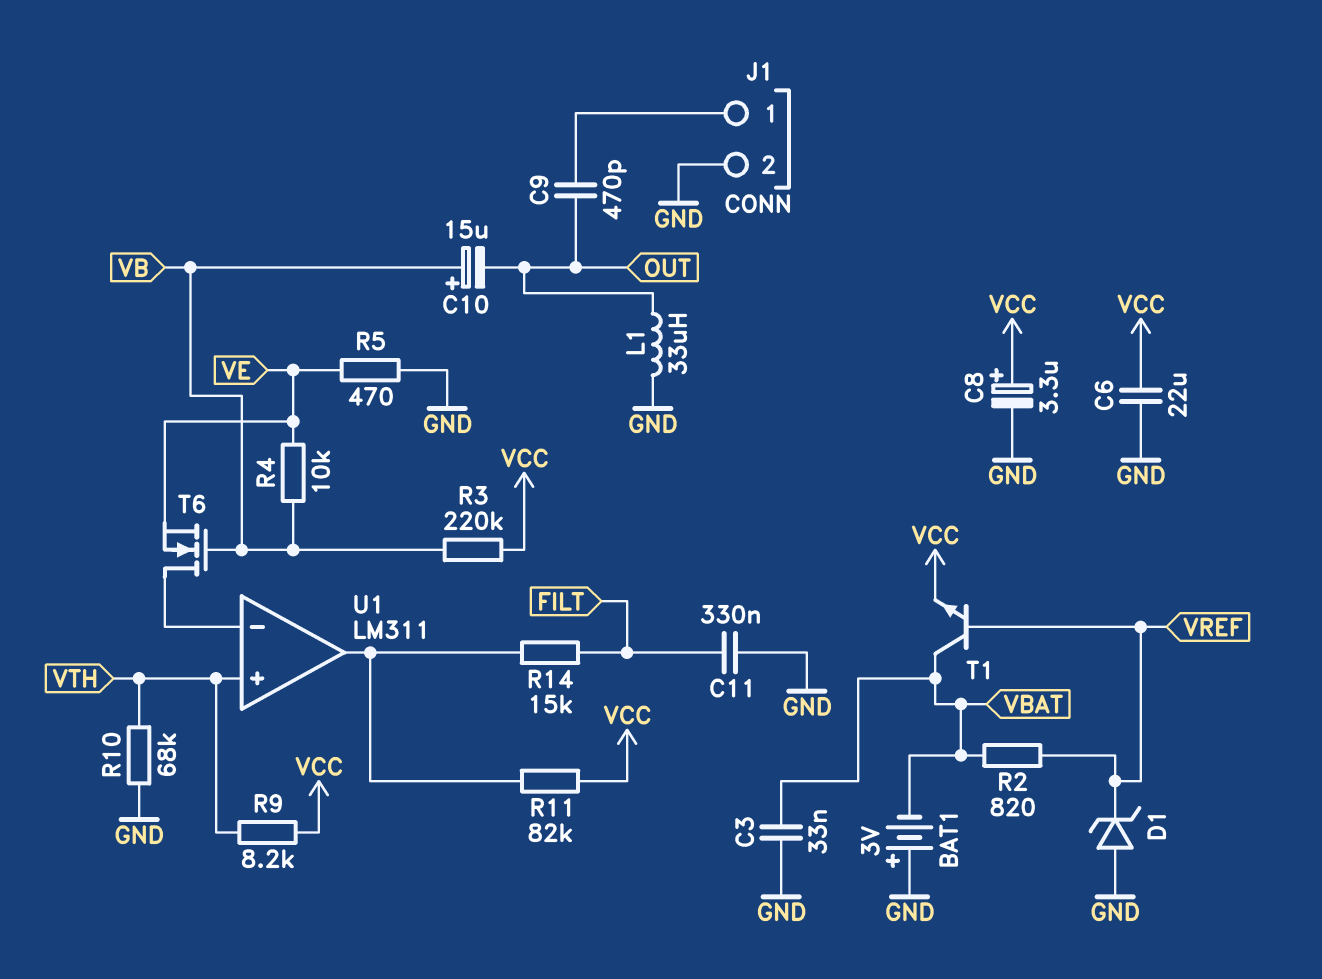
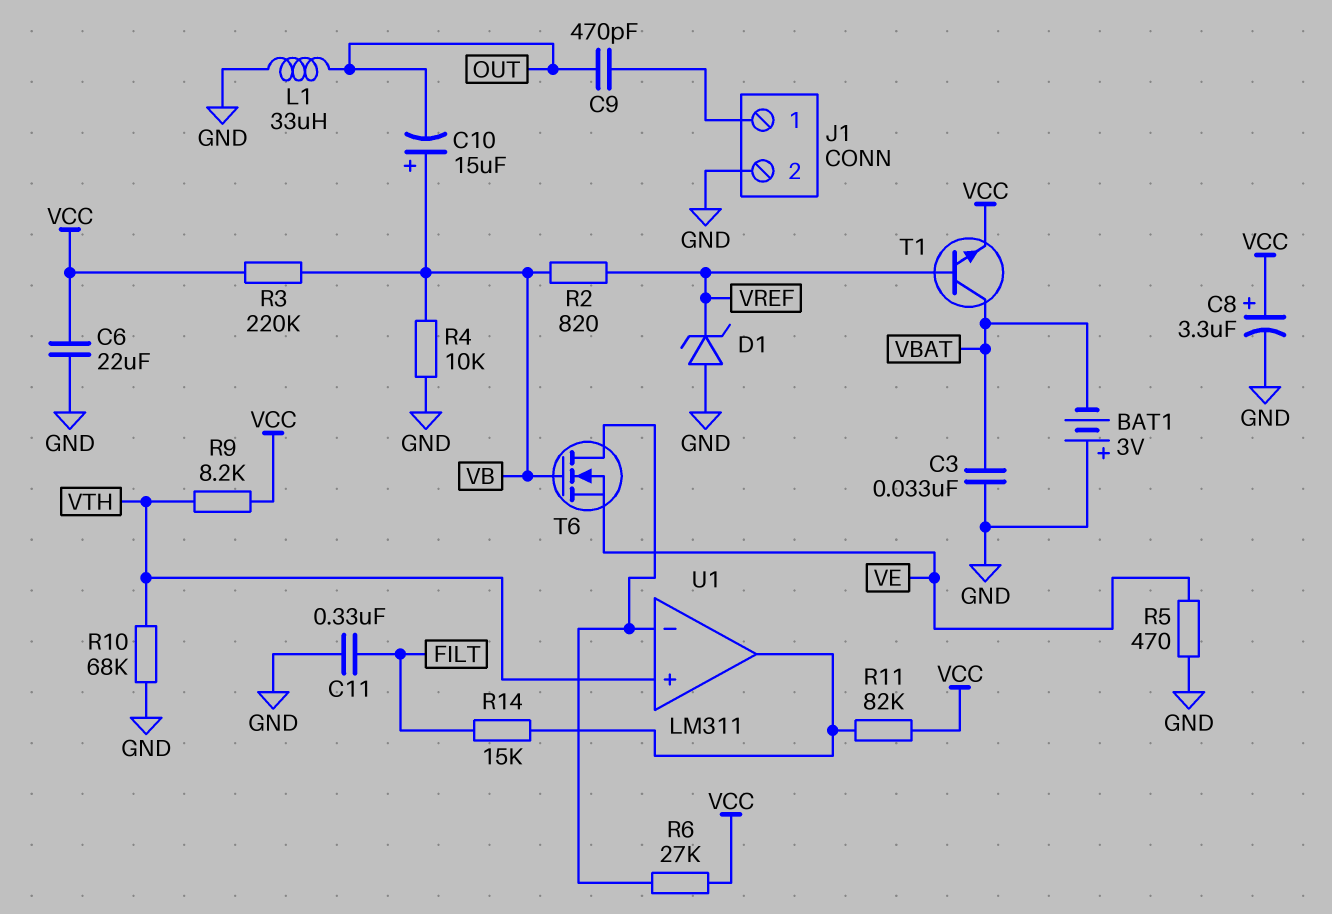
R2: 820 (VBAT, VREF) -> 820 (VB, VREF)
R4: 10k (VB, VE) -> 10k (GND, VB)
R6: none -> 27k (U1/in-, VCC)

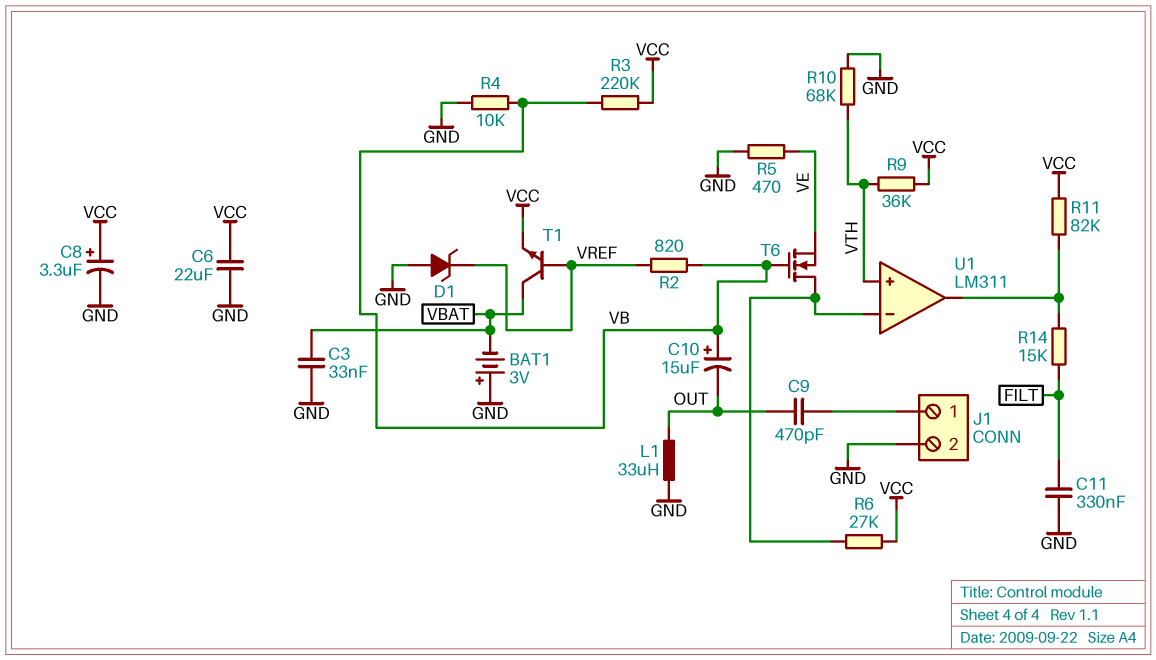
R9: 8.2k (VCC, VTH) -> 36k (VCC, VTH)

